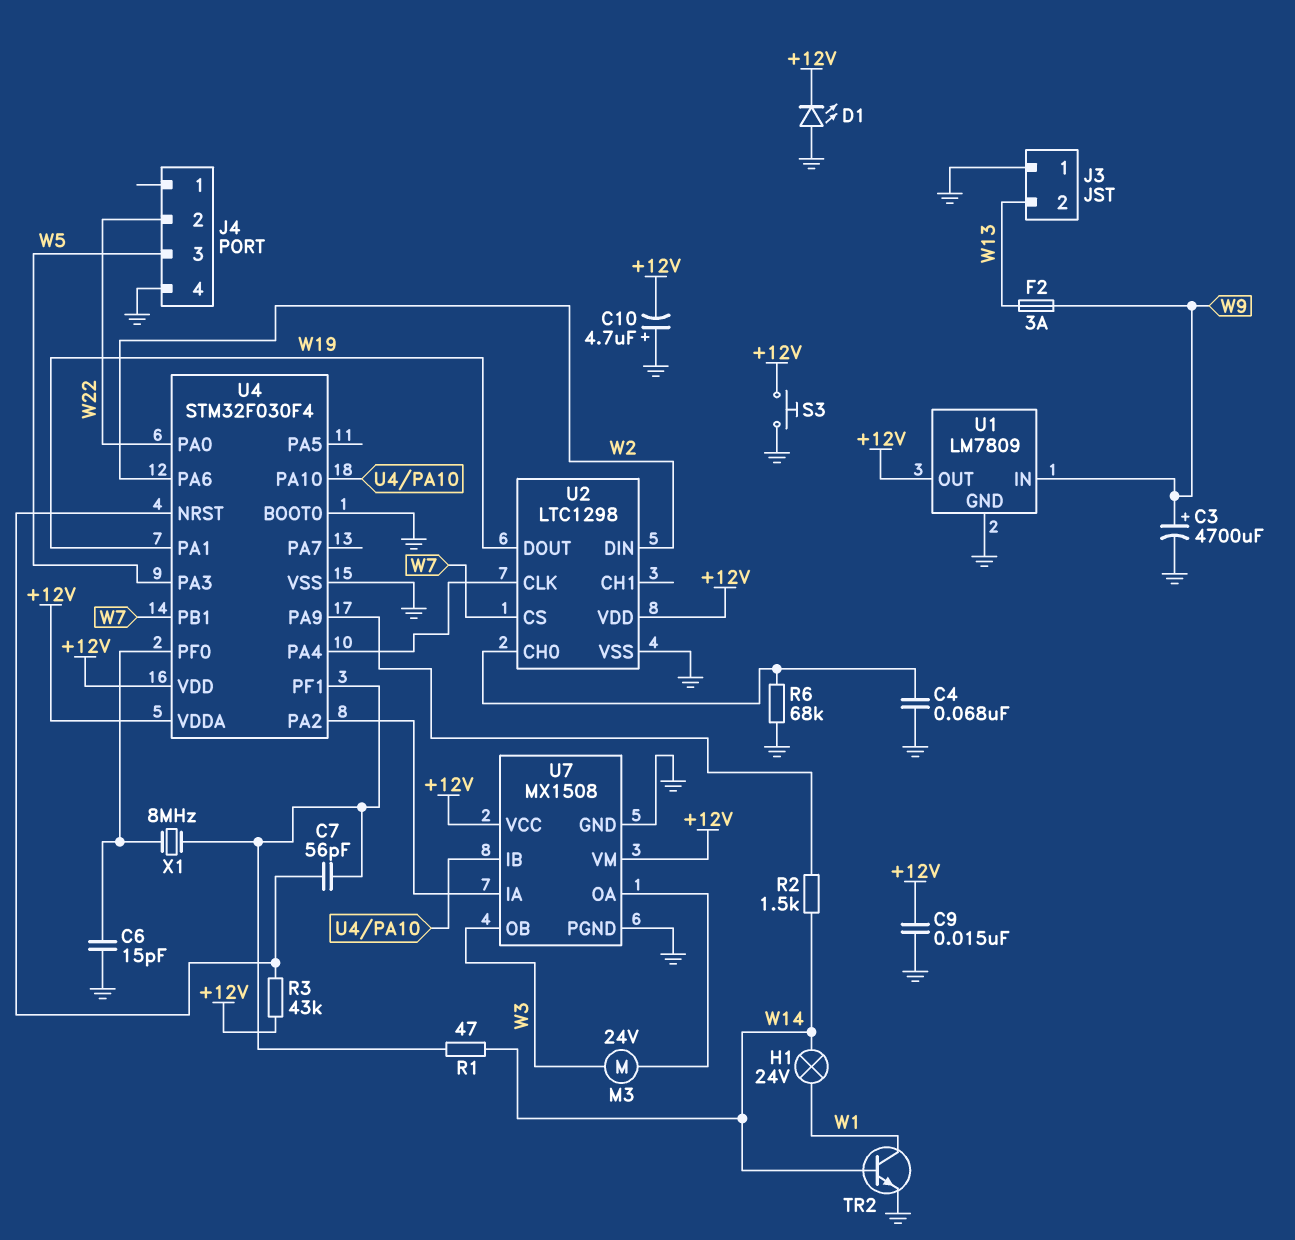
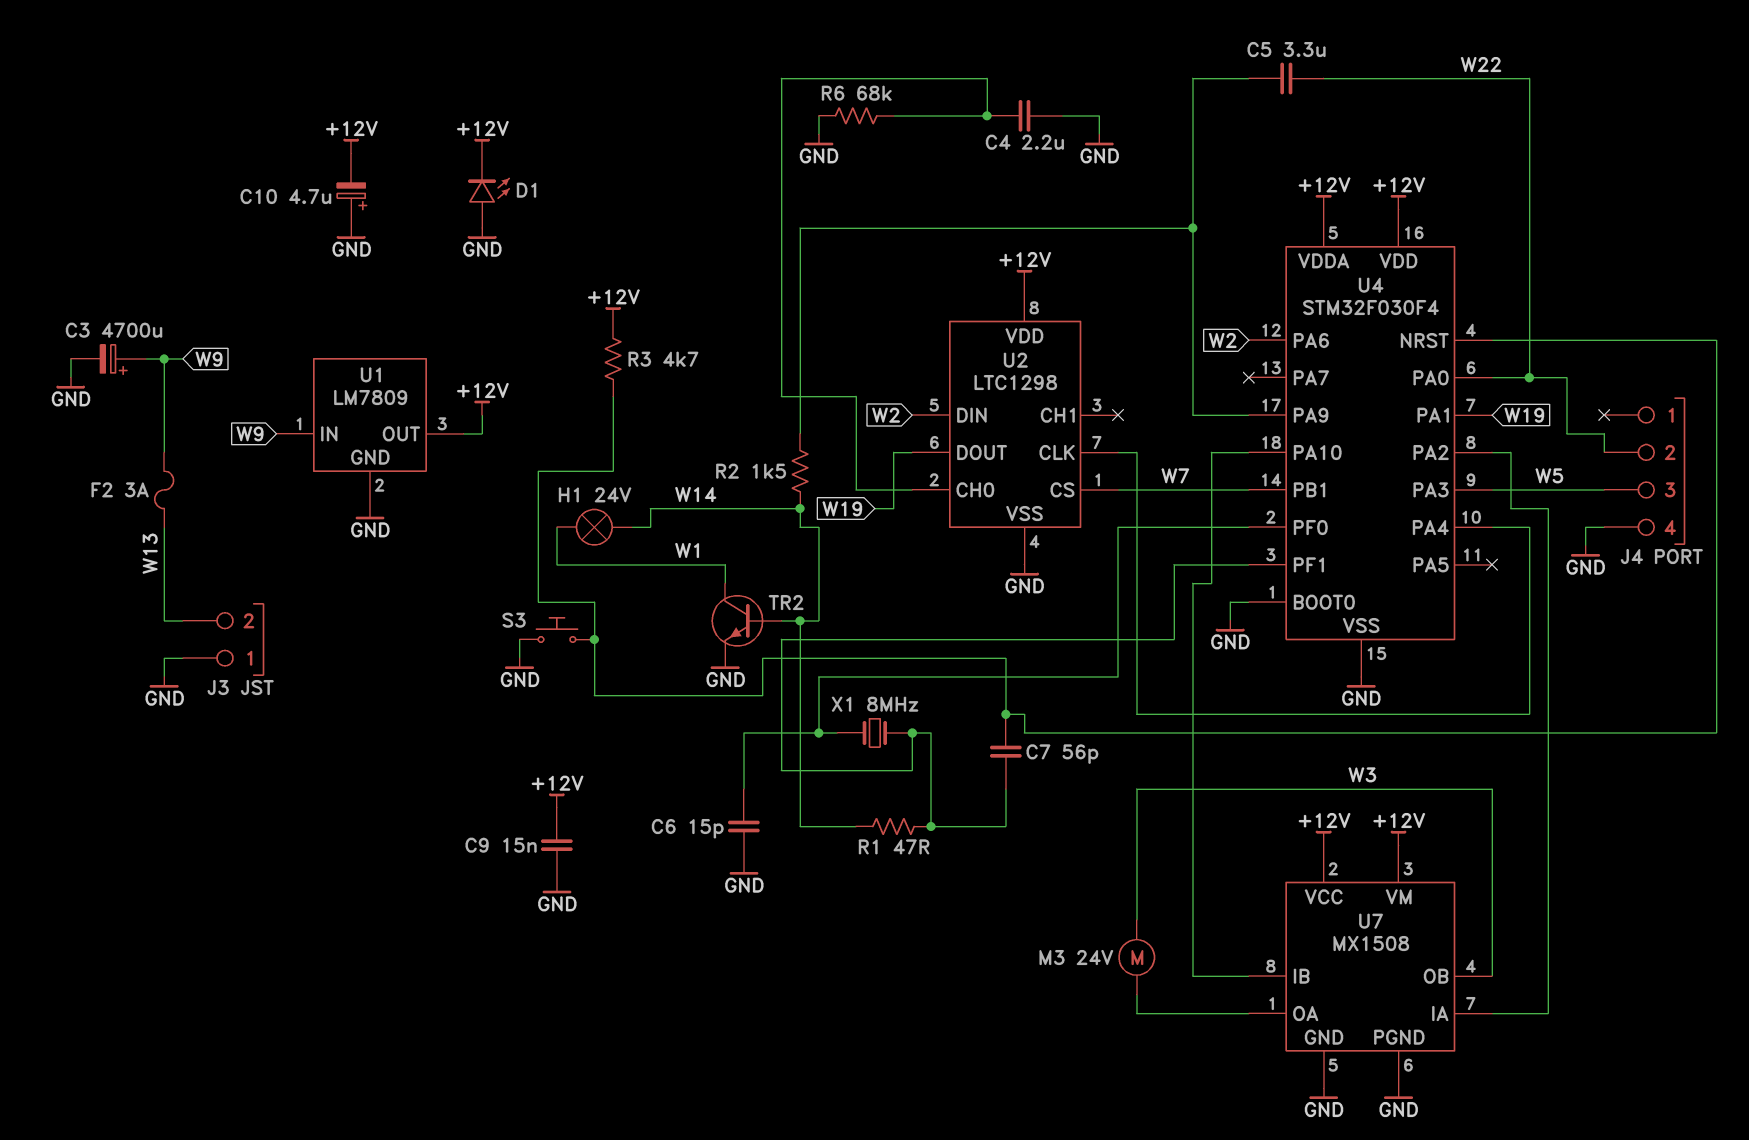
C4: 68nF (GND, U2/CH0) -> 2.2uF (GND, U2/CH0)
C5: none -> 3.3uF (U4/PA9, W22)
R3: 43k (+12V, U4/NRST) -> 4.7k (+12V, U4/NRST)
S3: button (+12V, GND) -> button (GND, U4/NRST)

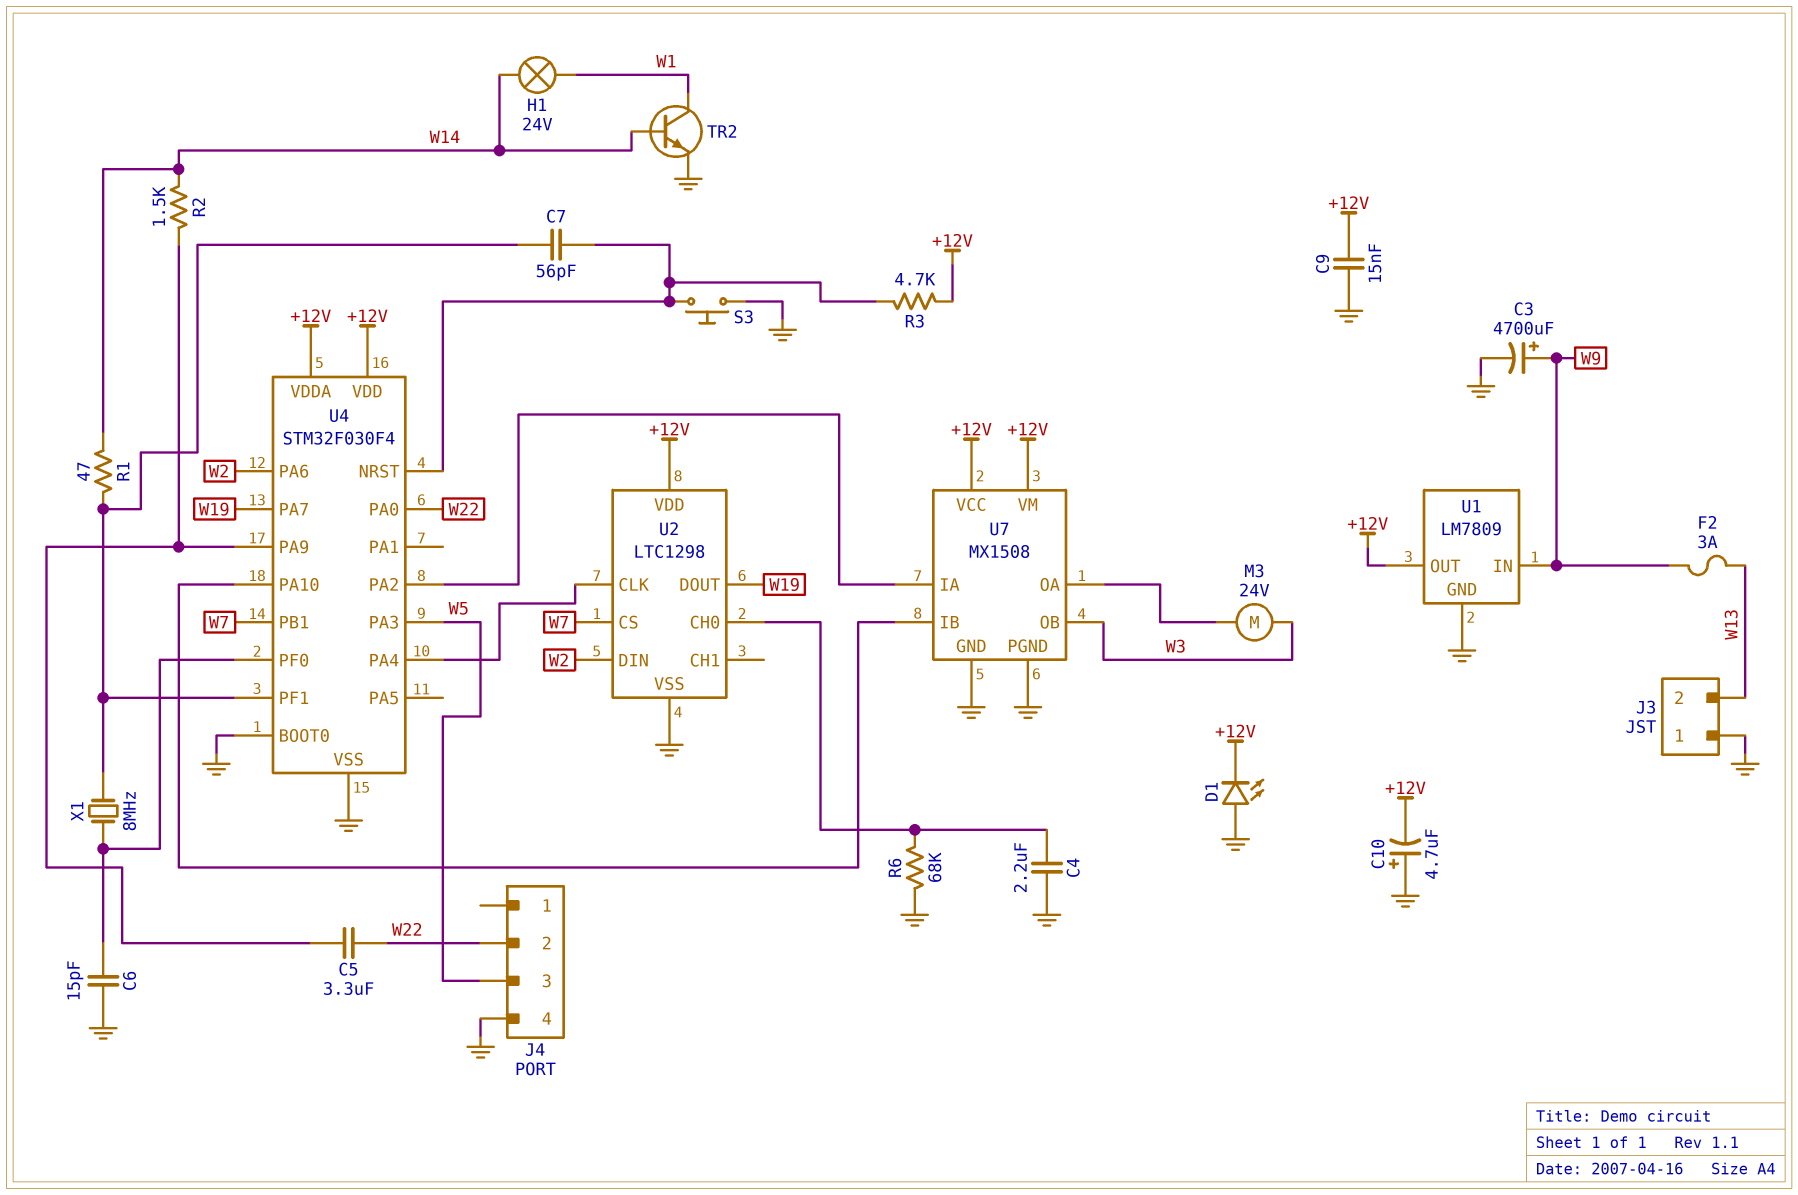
U4 pin PA1: W19 -> none
U4 pin PA7: none -> W19

